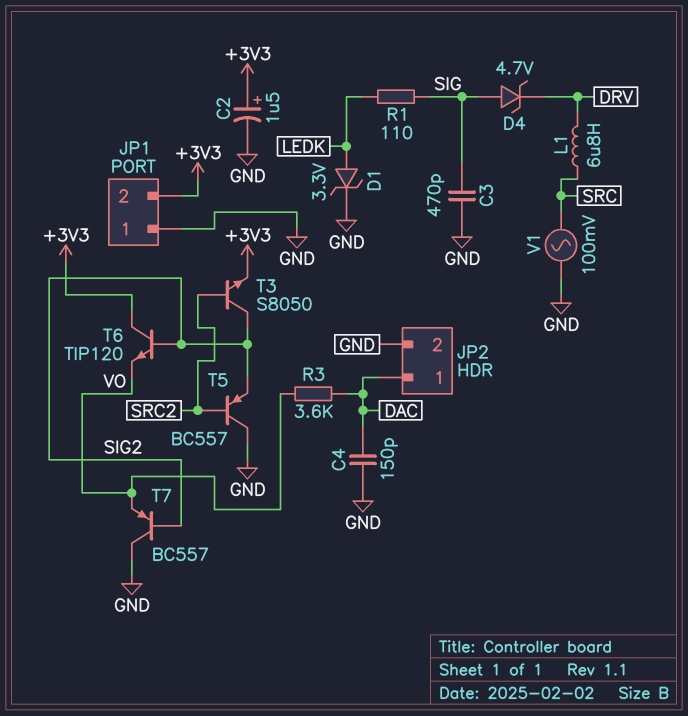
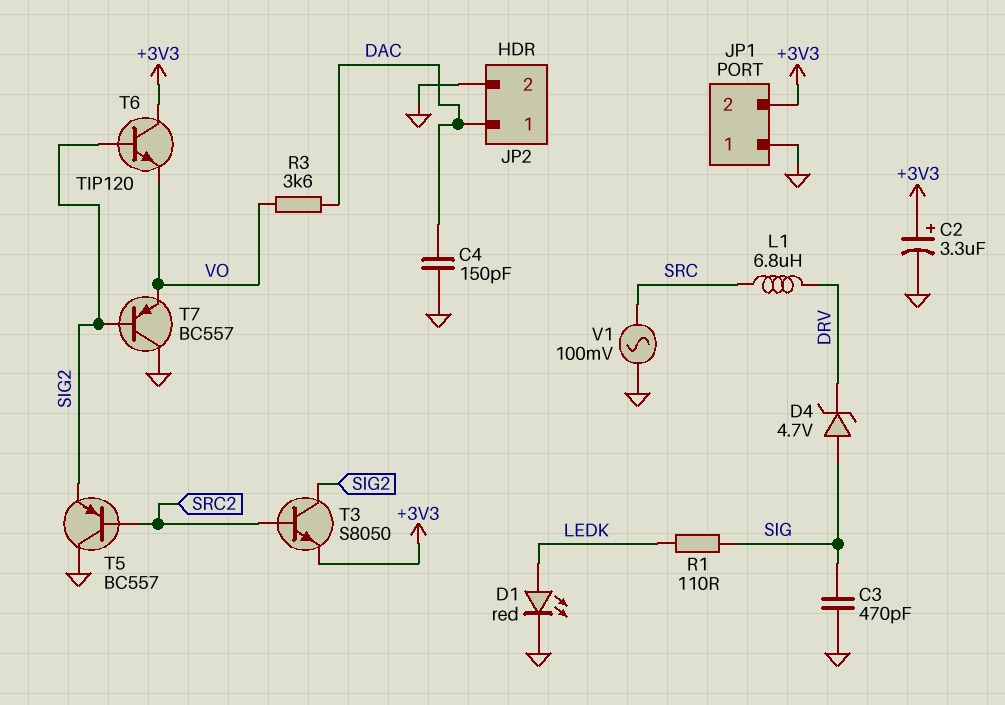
C2: 1.5uF (plus +3V3, minus GND) -> 3.3uF (plus +3V3, minus GND)
D1: zener 3.3V (A LEDK, K GND) -> LED red (A LEDK, K GND)

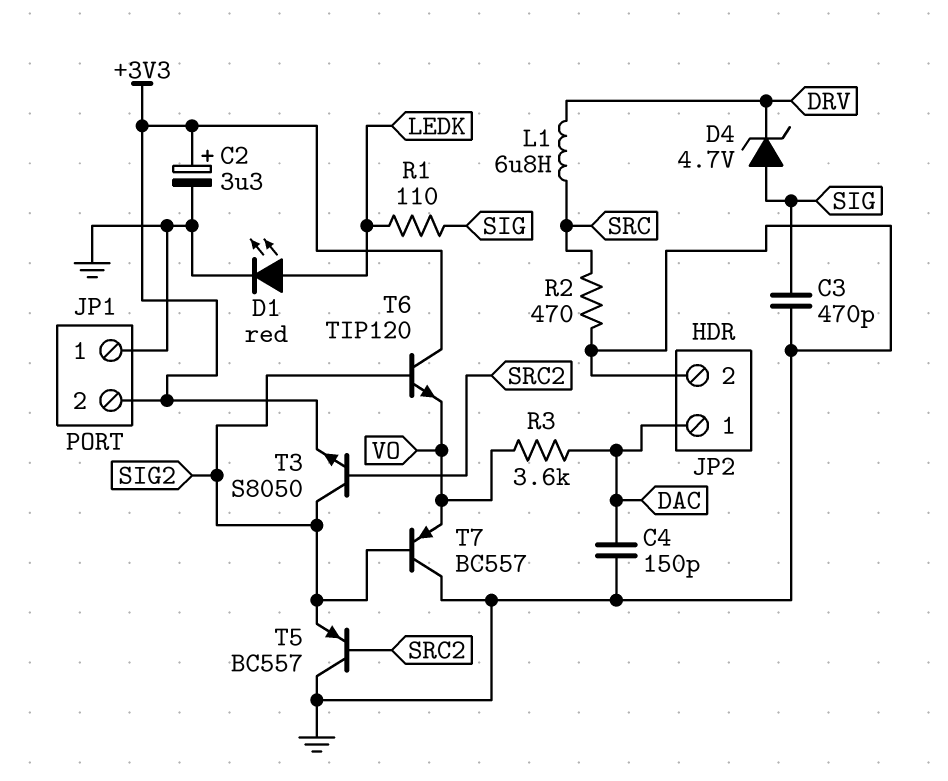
R2: none -> 470 (GND, SRC)
V1: AC 100mV (GND, SRC) -> none

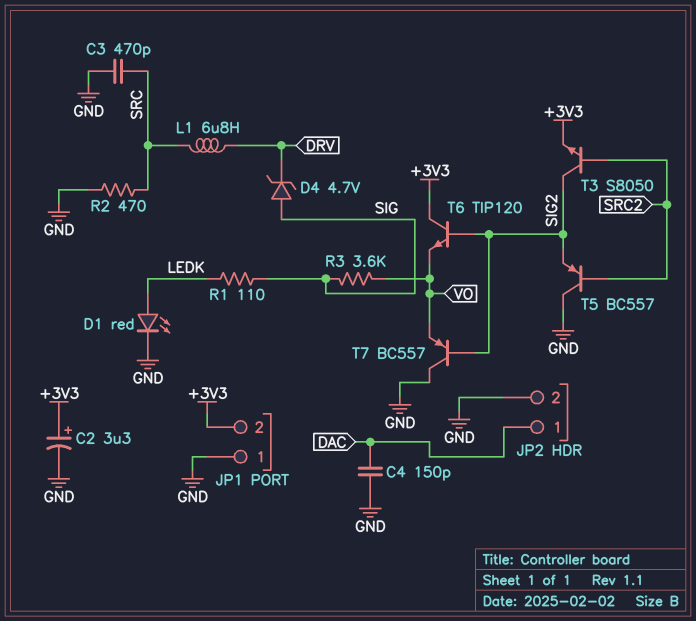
C3: 470pF (GND, SIG) -> 470pF (GND, SRC)
R3: 3.6k (DAC, VO) -> 3.6k (SIG, VO)

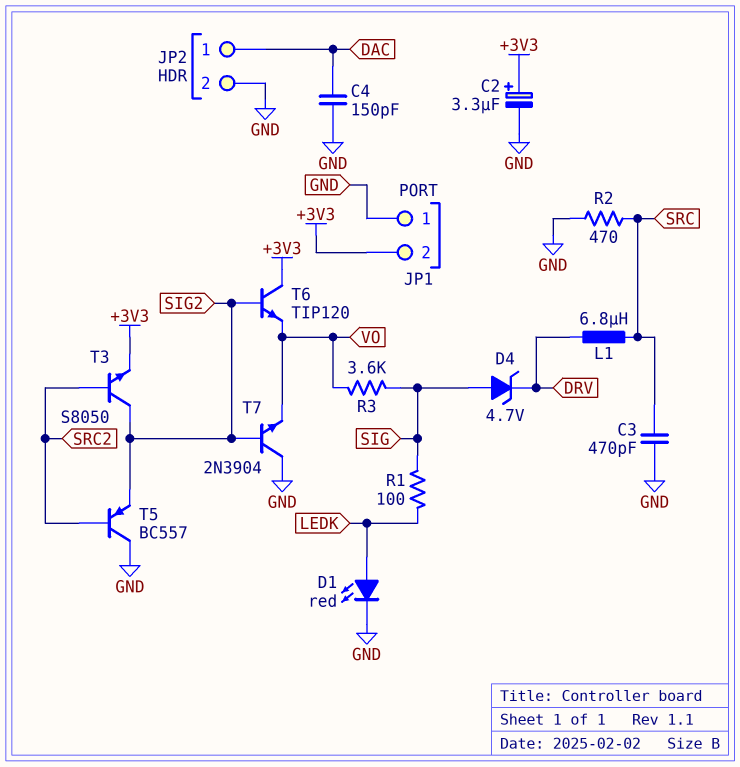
R1: 110 (LEDK, SIG) -> 100 (LEDK, SIG)
T7: PNP BC557 (B SIG2, C GND, E VO) -> NPN 2N3904 (B SIG2, C GND, E VO)

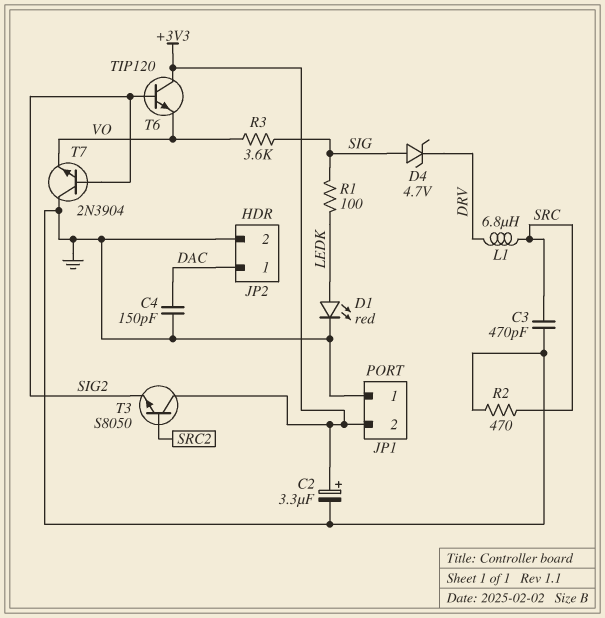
T3: NPN S8050 (B SRC2, C SIG2, E +3V3) -> NPN S8050 (B SRC2, C +3V3, E SIG2)
T5: PNP BC557 (B SRC2, C GND, E SIG2) -> none

